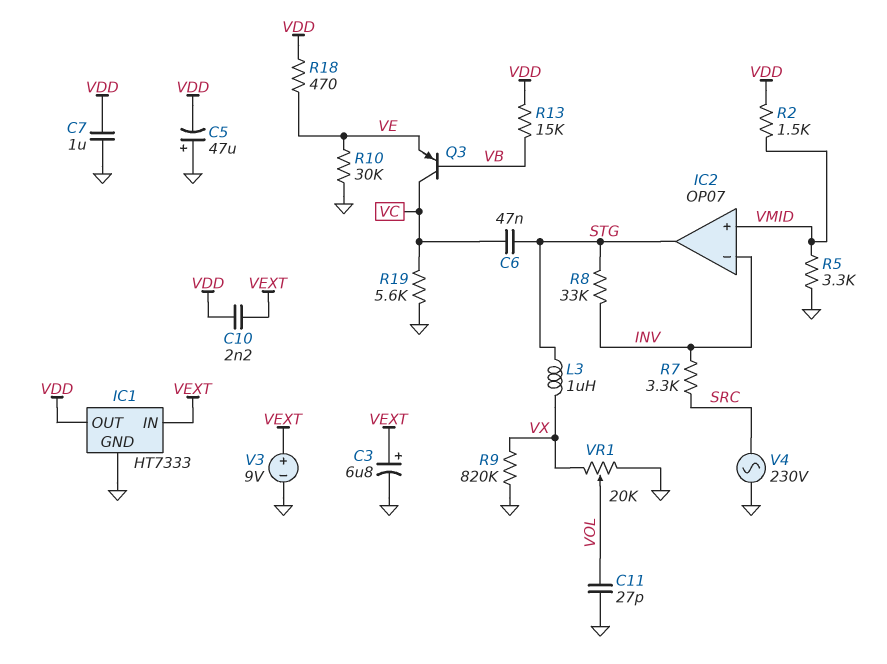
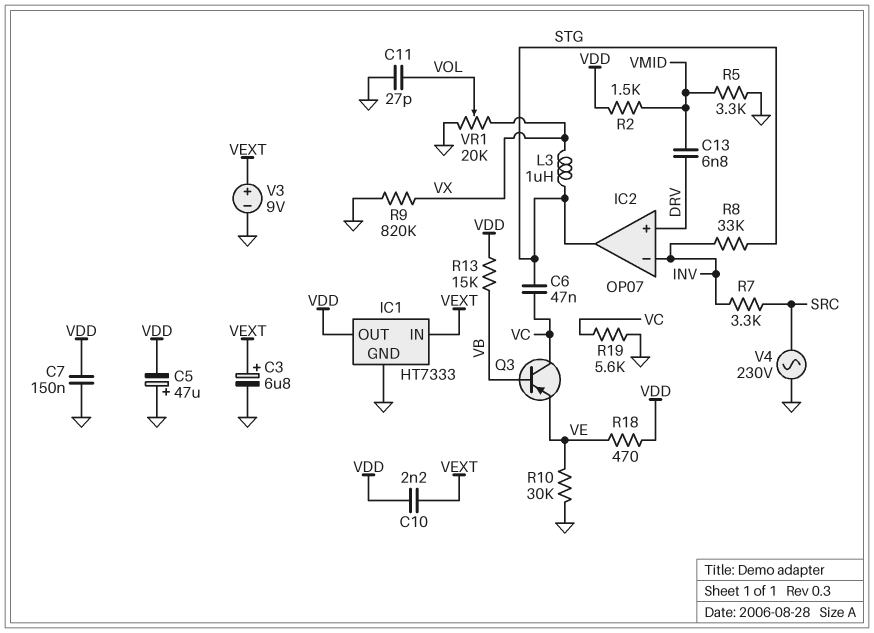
C7: 1uF (GND, VDD) -> 150nF (GND, VDD)
C13: none -> 6.8nF (DRV, VMID)
IC2 pin in+: VMID -> DRV

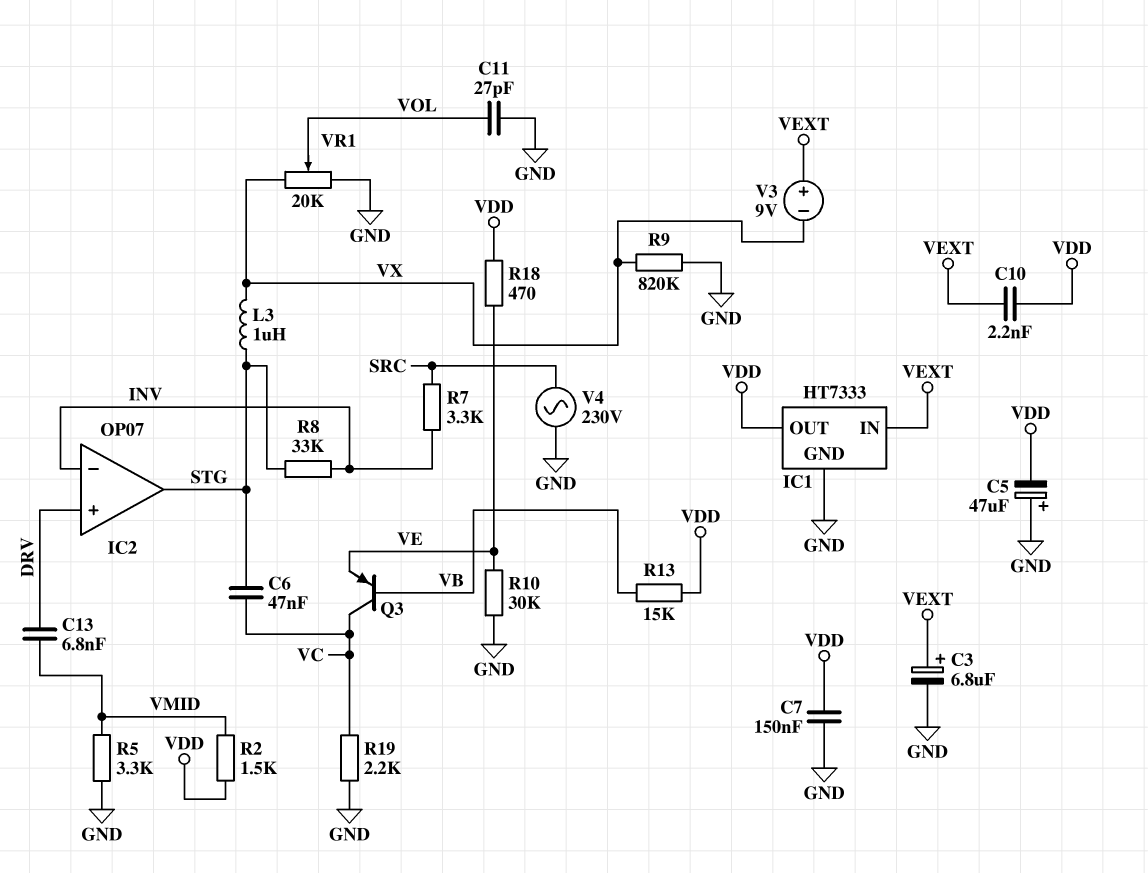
R19: 5.6k (GND, VC) -> 2.2k (GND, VC)
V3: 9V (plus VEXT, minus GND) -> 9V (plus VEXT, minus VX)

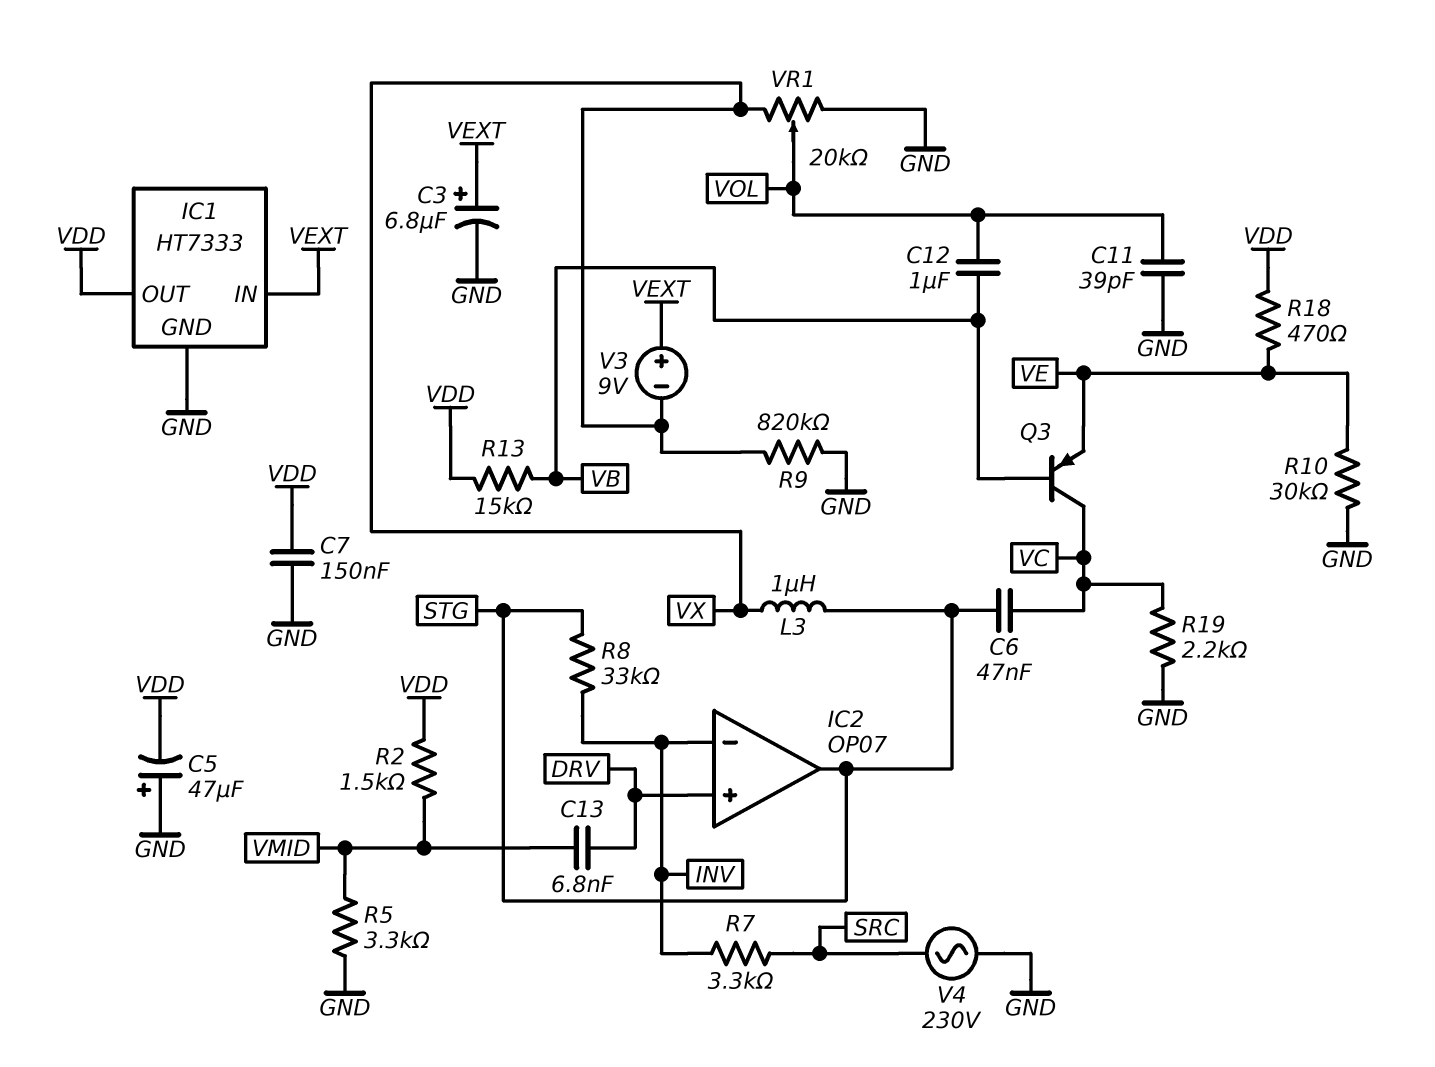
C10: 2.2nF (VDD, VEXT) -> none
C11: 27pF (GND, VOL) -> 39pF (GND, VOL)
C12: none -> 1uF (VB, VOL)

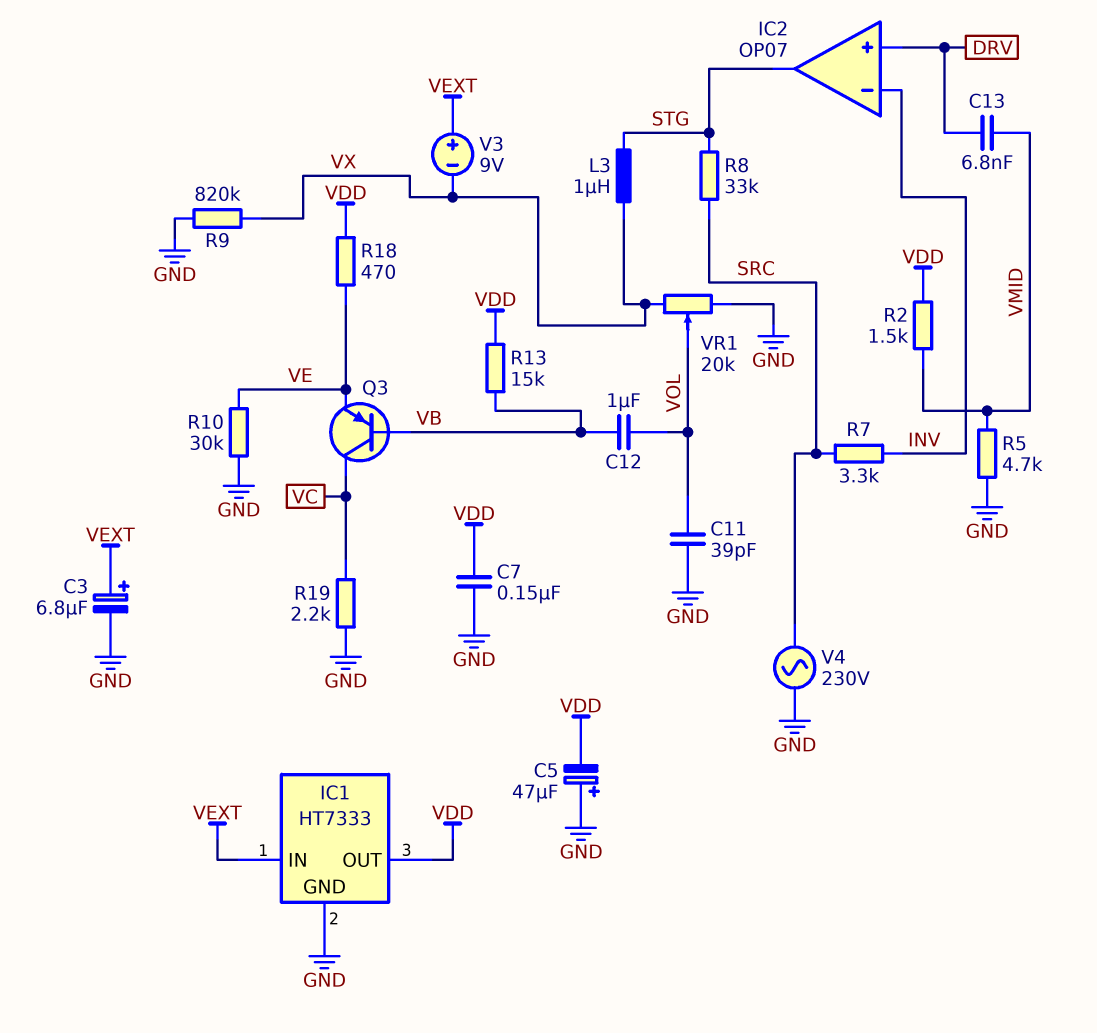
C6: 47nF (STG, VC) -> none
R5: 3.3k (GND, VMID) -> 4.7k (GND, VMID)
R8: 33k (INV, STG) -> 33k (SRC, STG)

